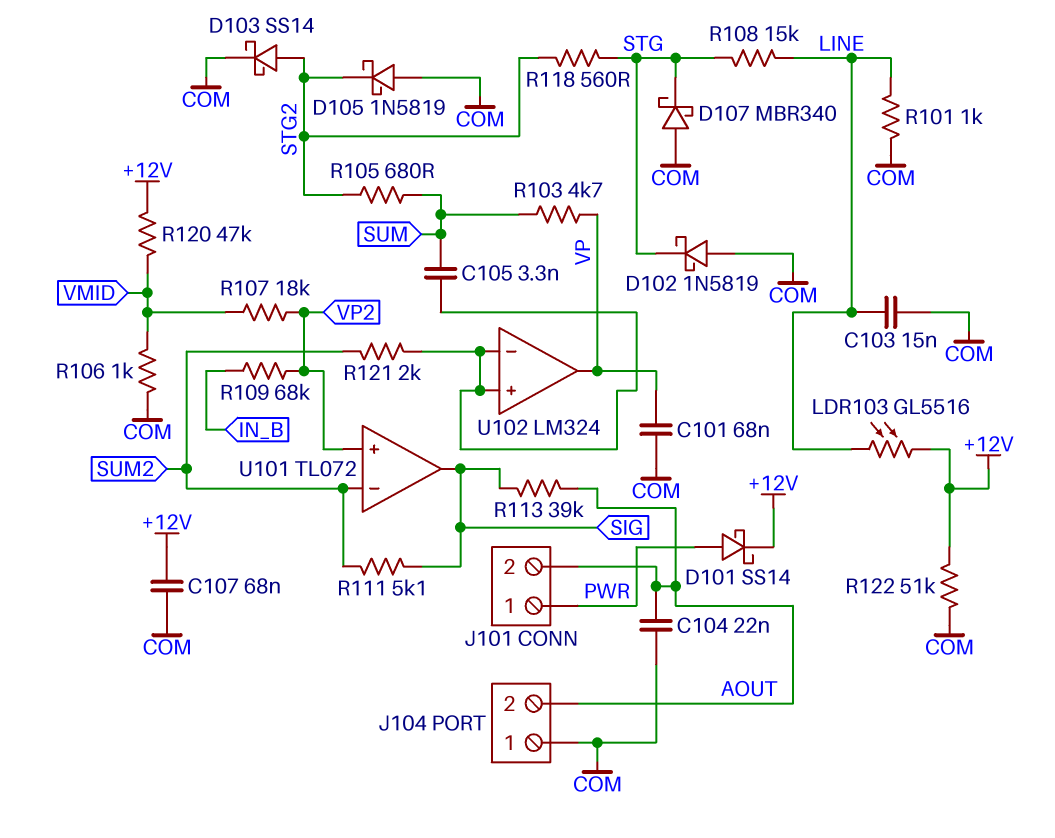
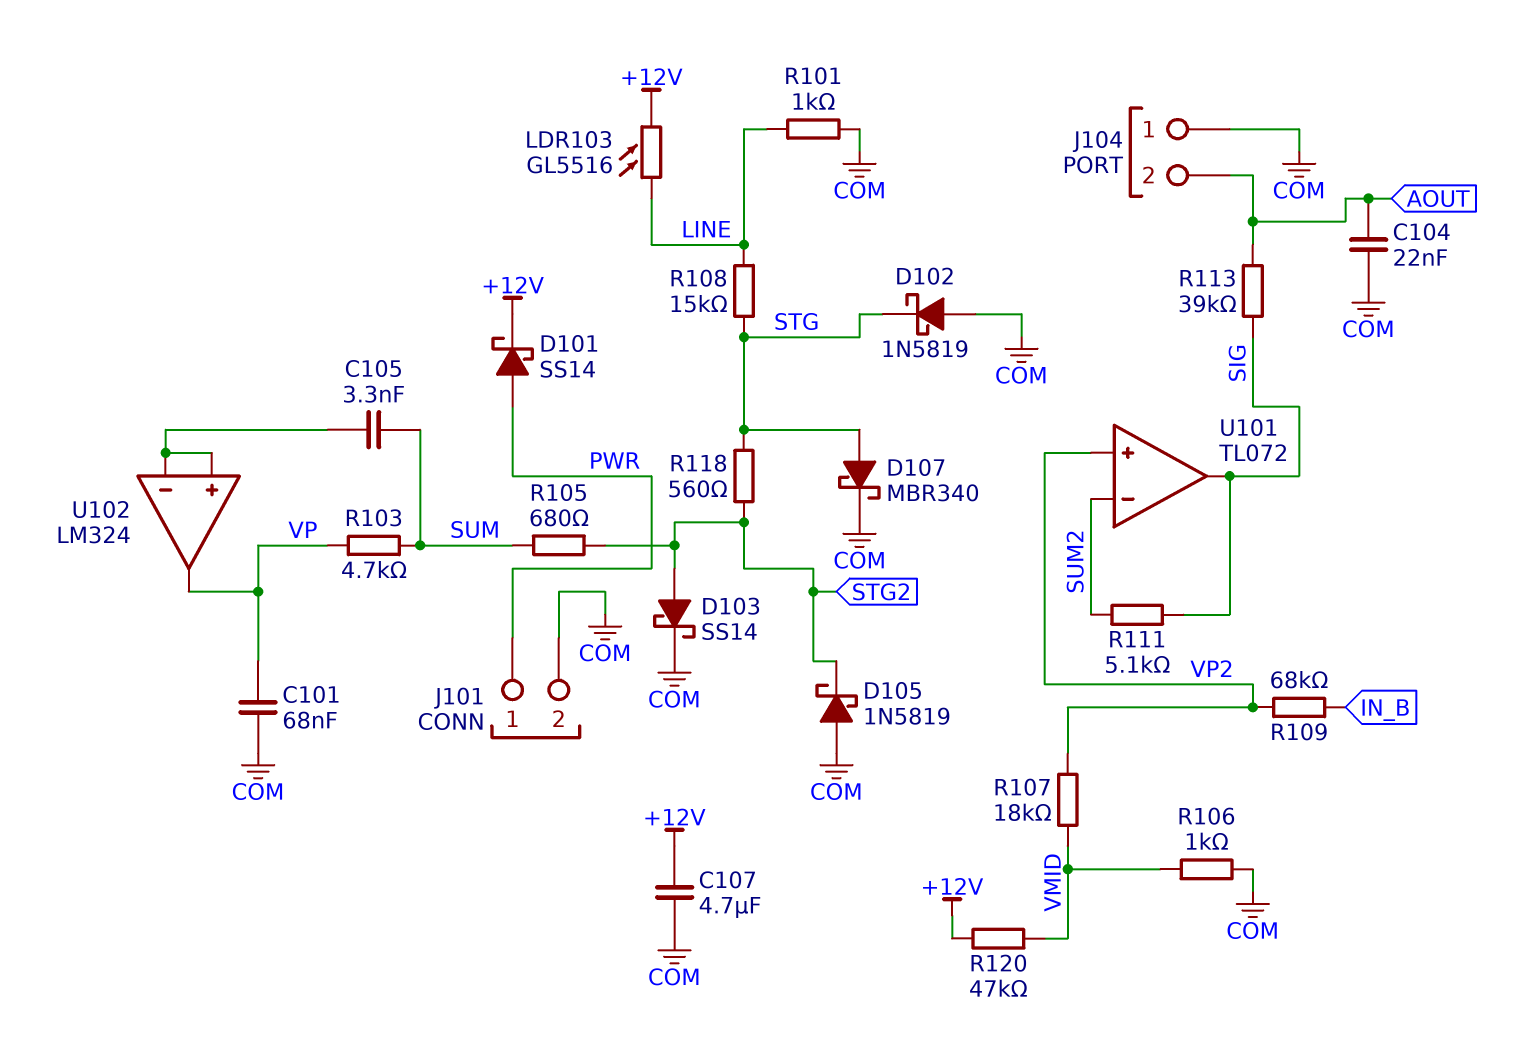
C103: 15nF (COM, LINE) -> none
C107: 68nF (+12V, COM) -> 4.7uF (+12V, COM)
D107: schottky MBR340 (A COM, K STG) -> schottky MBR340 (A STG, K COM)
J101 pin 2: AOUT -> COM
R121: 2k (SUM2, U102/in+) -> none
R122: 51k (+12V, COM) -> none

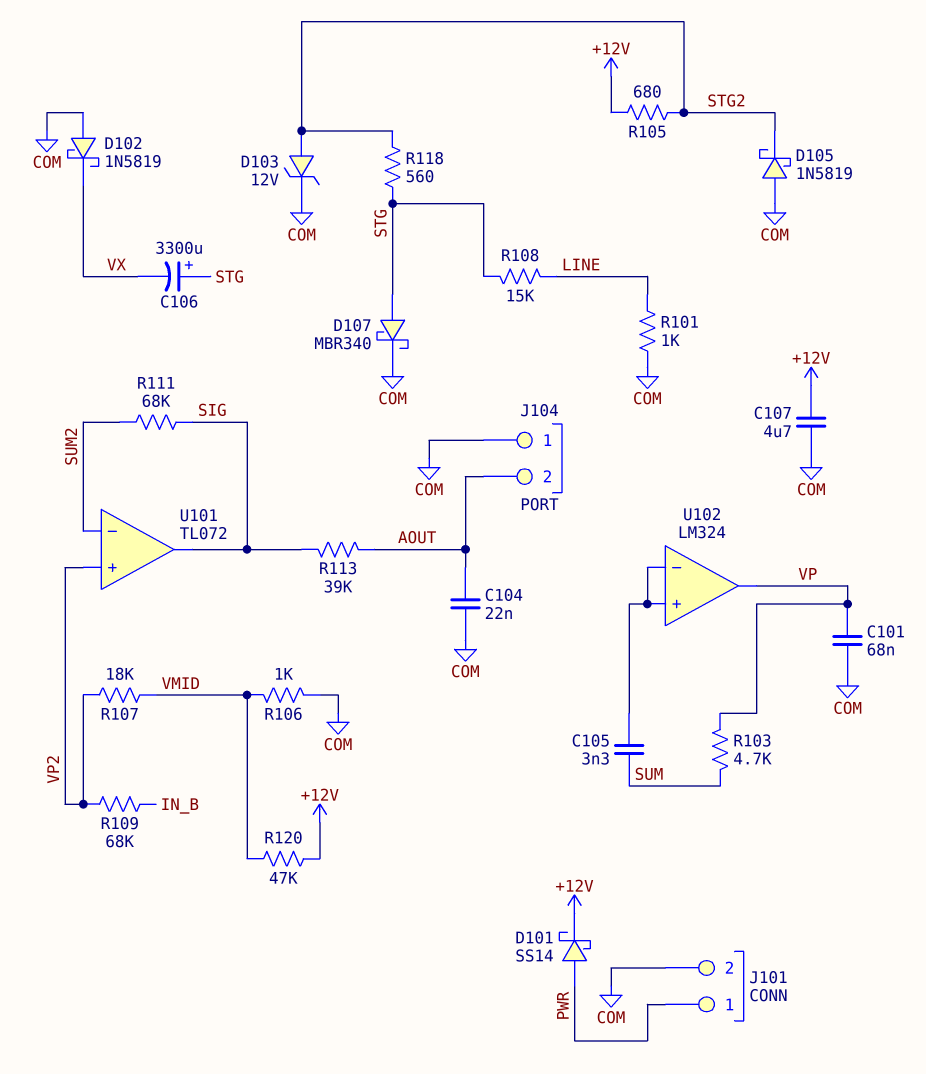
C106: none -> 3300uF (plus STG, minus VX)
D102: schottky 1N5819 (A COM, K STG) -> schottky 1N5819 (A COM, K VX)
D103: schottky SS14 (A STG2, K COM) -> zener 12V (A STG2, K COM)
LDR103: GL5516 (+12V, LINE) -> none
R105: 680 (STG2, SUM) -> 680 (+12V, STG2)
R111: 5.1k (SIG, SUM2) -> 68k (SIG, SUM2)

